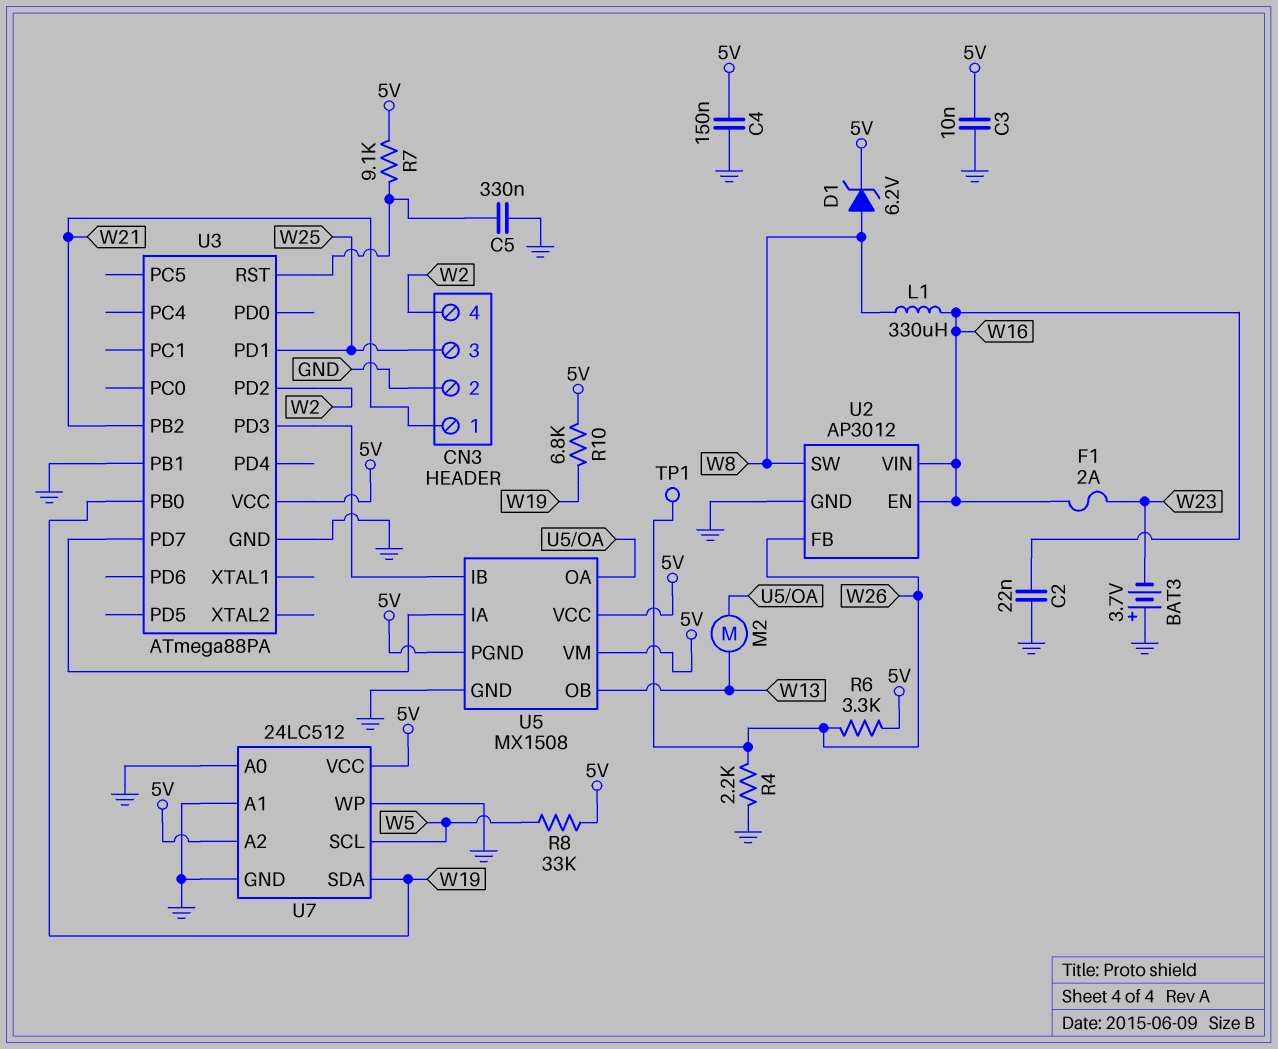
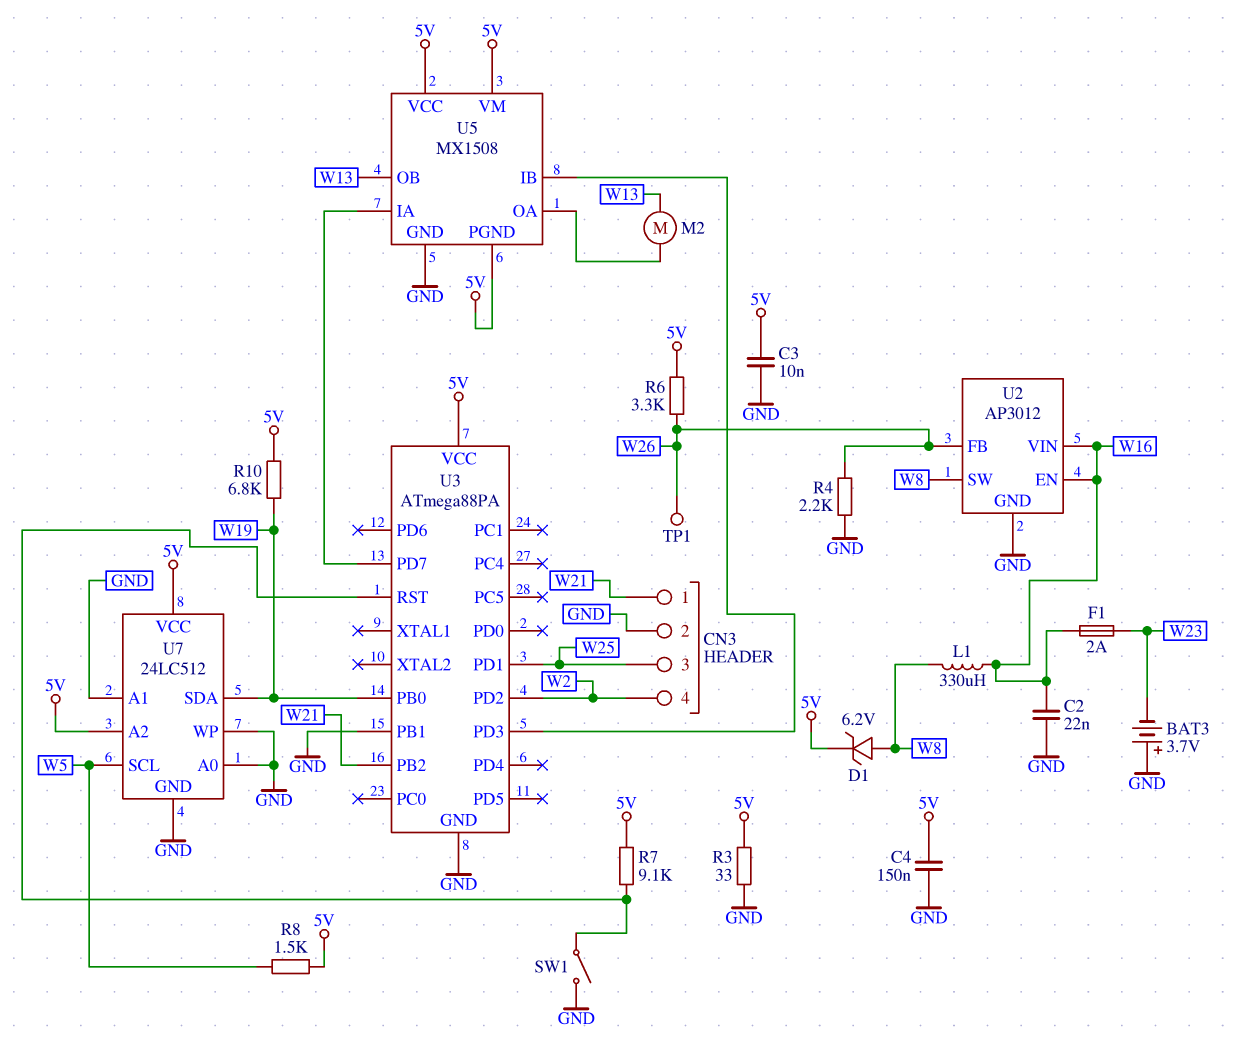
C5: 330nF (GND, U3/RST) -> none
R3: none -> 33 (5V, GND)
R8: 33k (5V, W5) -> 1.5k (5V, W5)
SW1: none -> switch (GND, U3/RST)

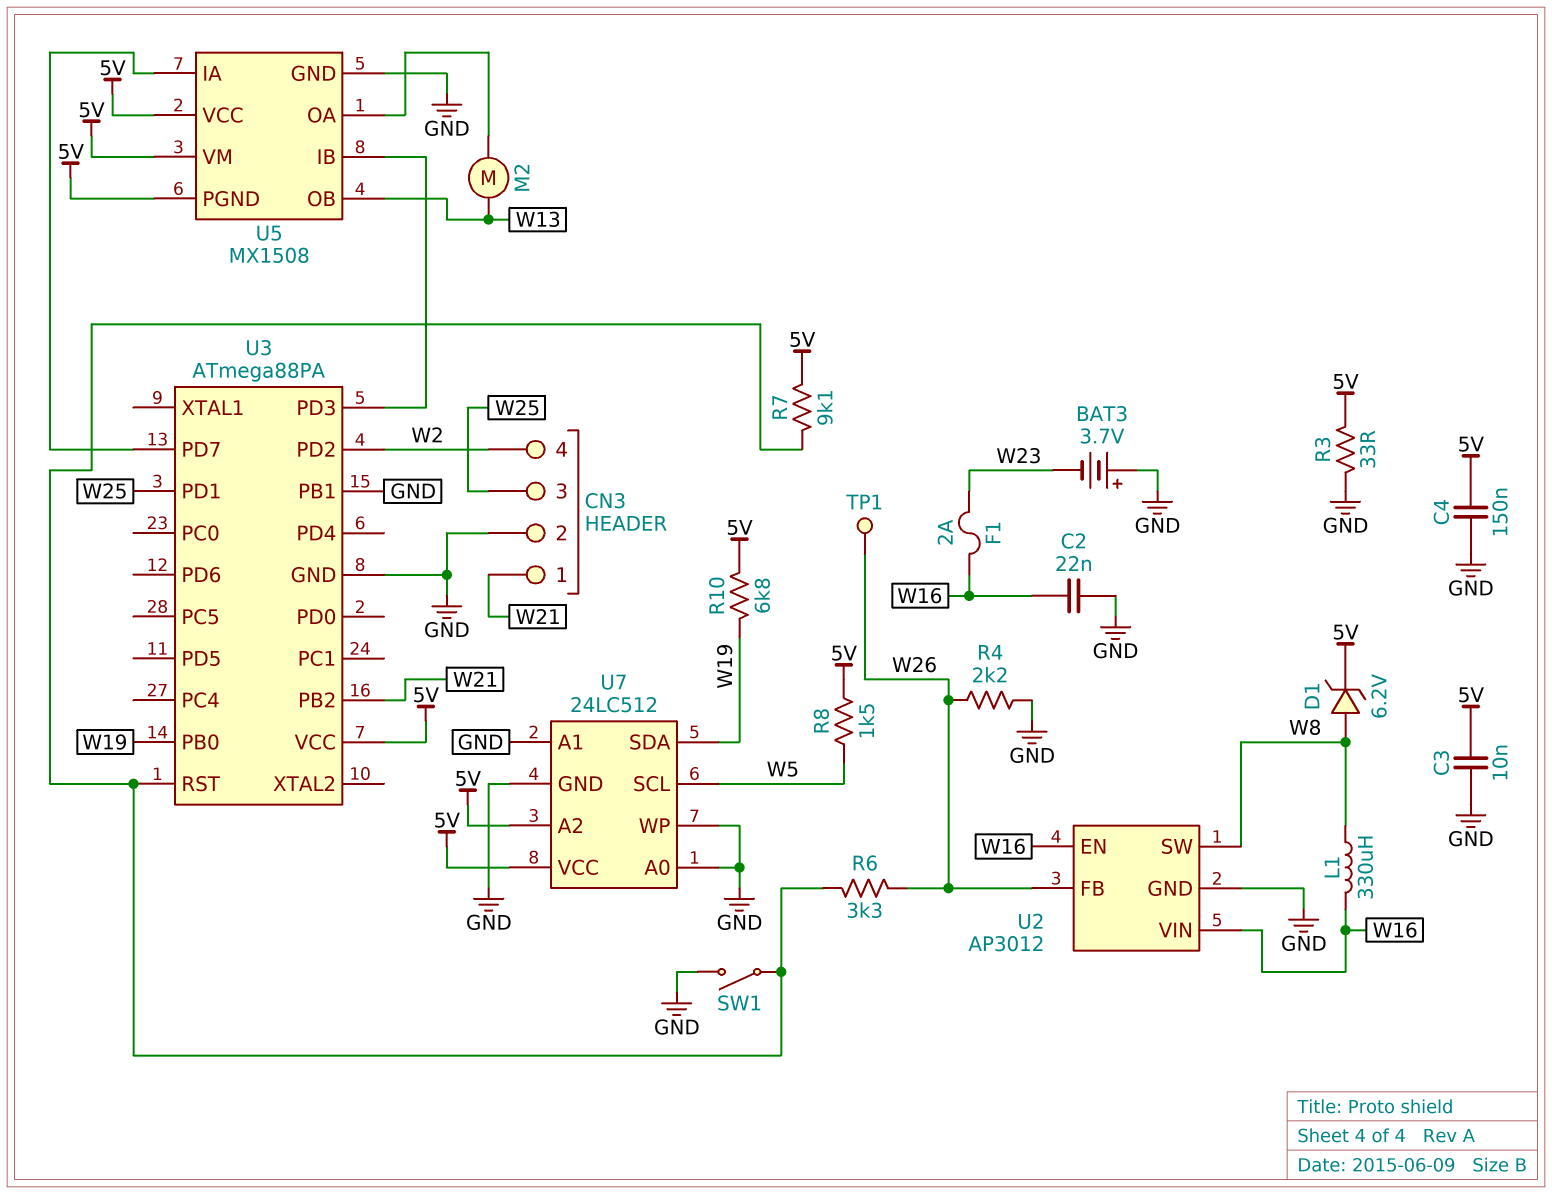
R6: 3.3k (5V, W26) -> 3.3k (U3/RST, W26)

